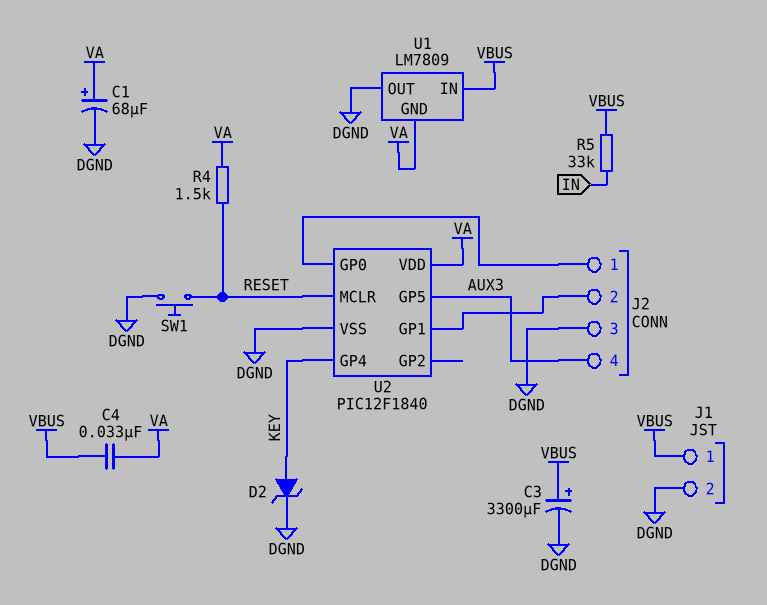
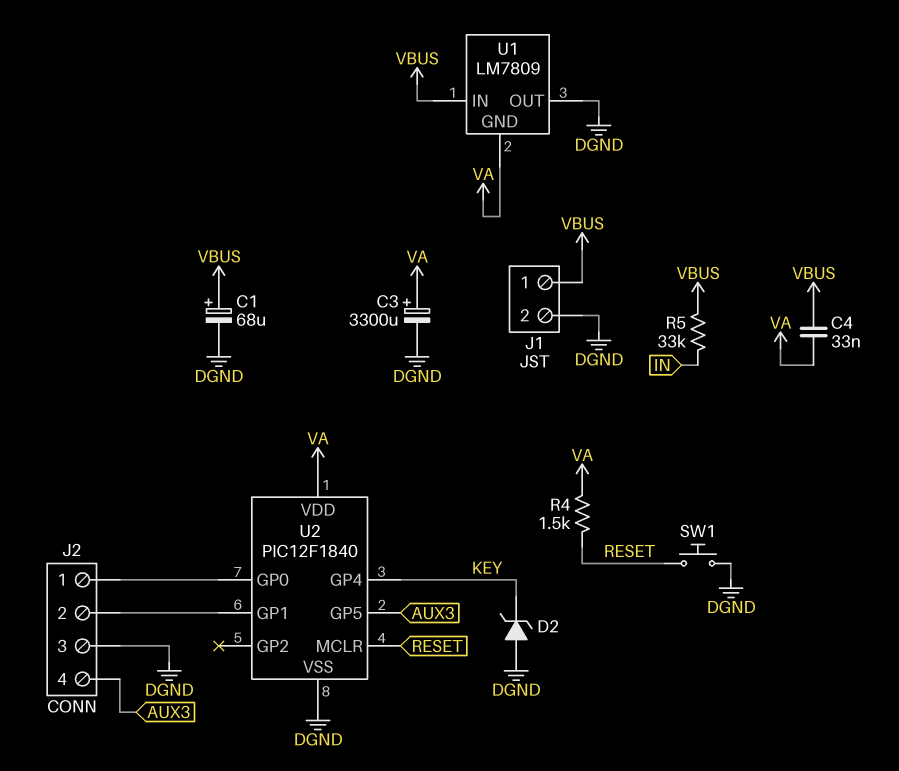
C1: 68uF (plus VA, minus DGND) -> 68uF (plus VBUS, minus DGND)
C3: 3300uF (plus VBUS, minus DGND) -> 3300uF (plus VA, minus DGND)
D2: zener (A KEY, K DGND) -> zener (A DGND, K KEY)

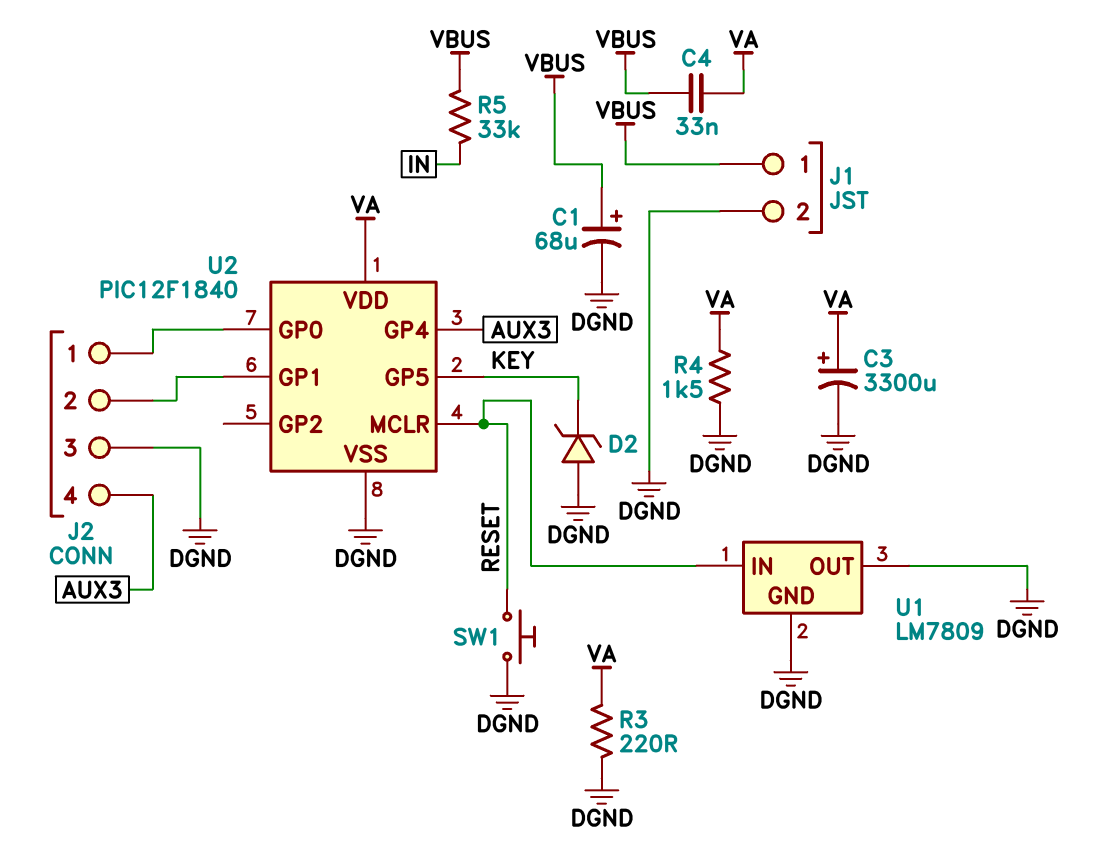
R3: none -> 220 (DGND, VA)
R4: 1.5k (RESET, VA) -> 1.5k (DGND, VA)
U1 pin GND: VA -> DGND
U1 pin IN: VBUS -> RESET
U2 pin GP4: KEY -> AUX3
U2 pin GP5: AUX3 -> KEY

